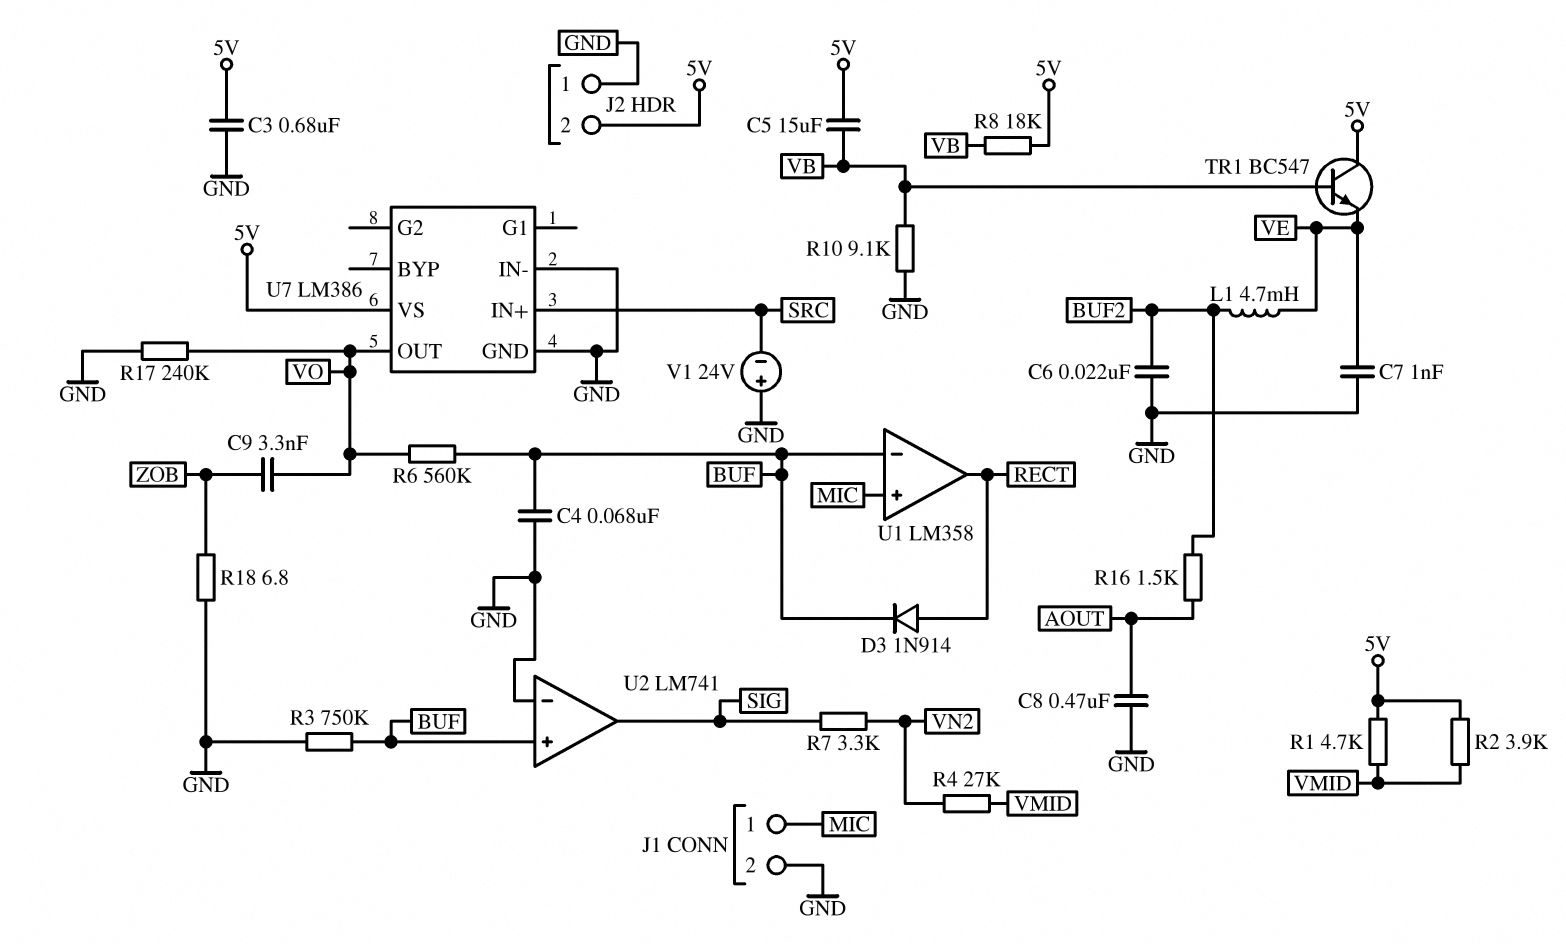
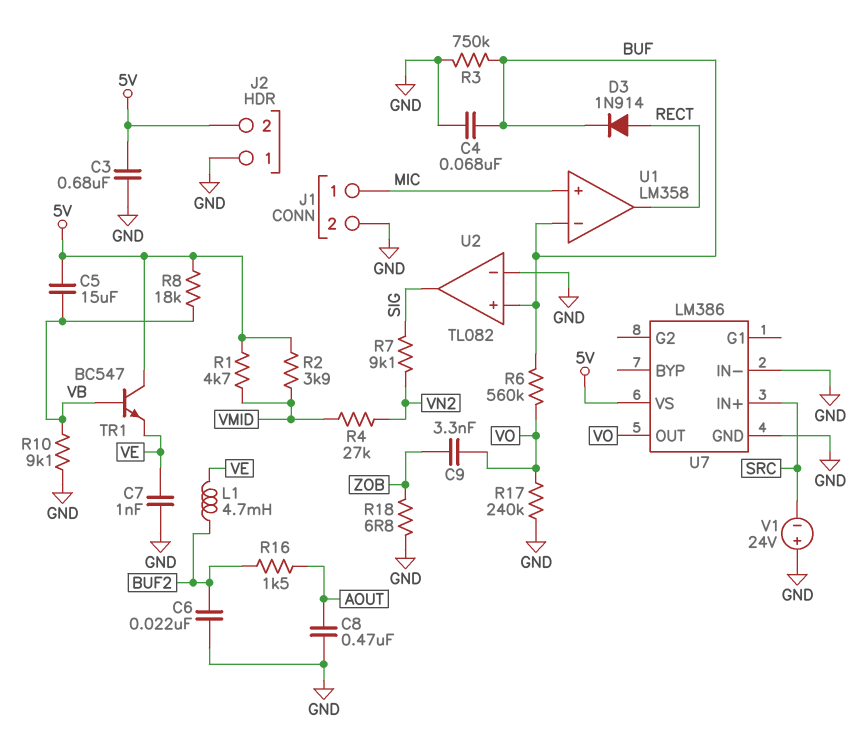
R7: 3.3k (SIG, VN2) -> 9.1k (SIG, VN2)
U2: LM741 -> TL082

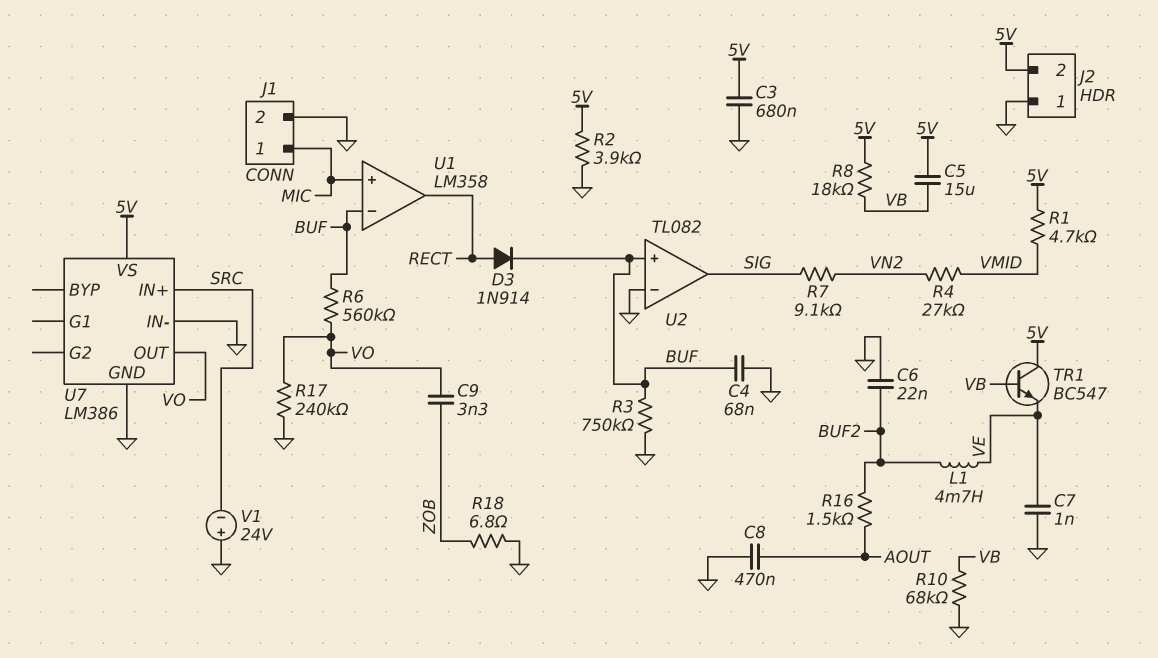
R2: 3.9k (5V, VMID) -> 3.9k (5V, GND)
R10: 9.1k (GND, VB) -> 68k (GND, VB)

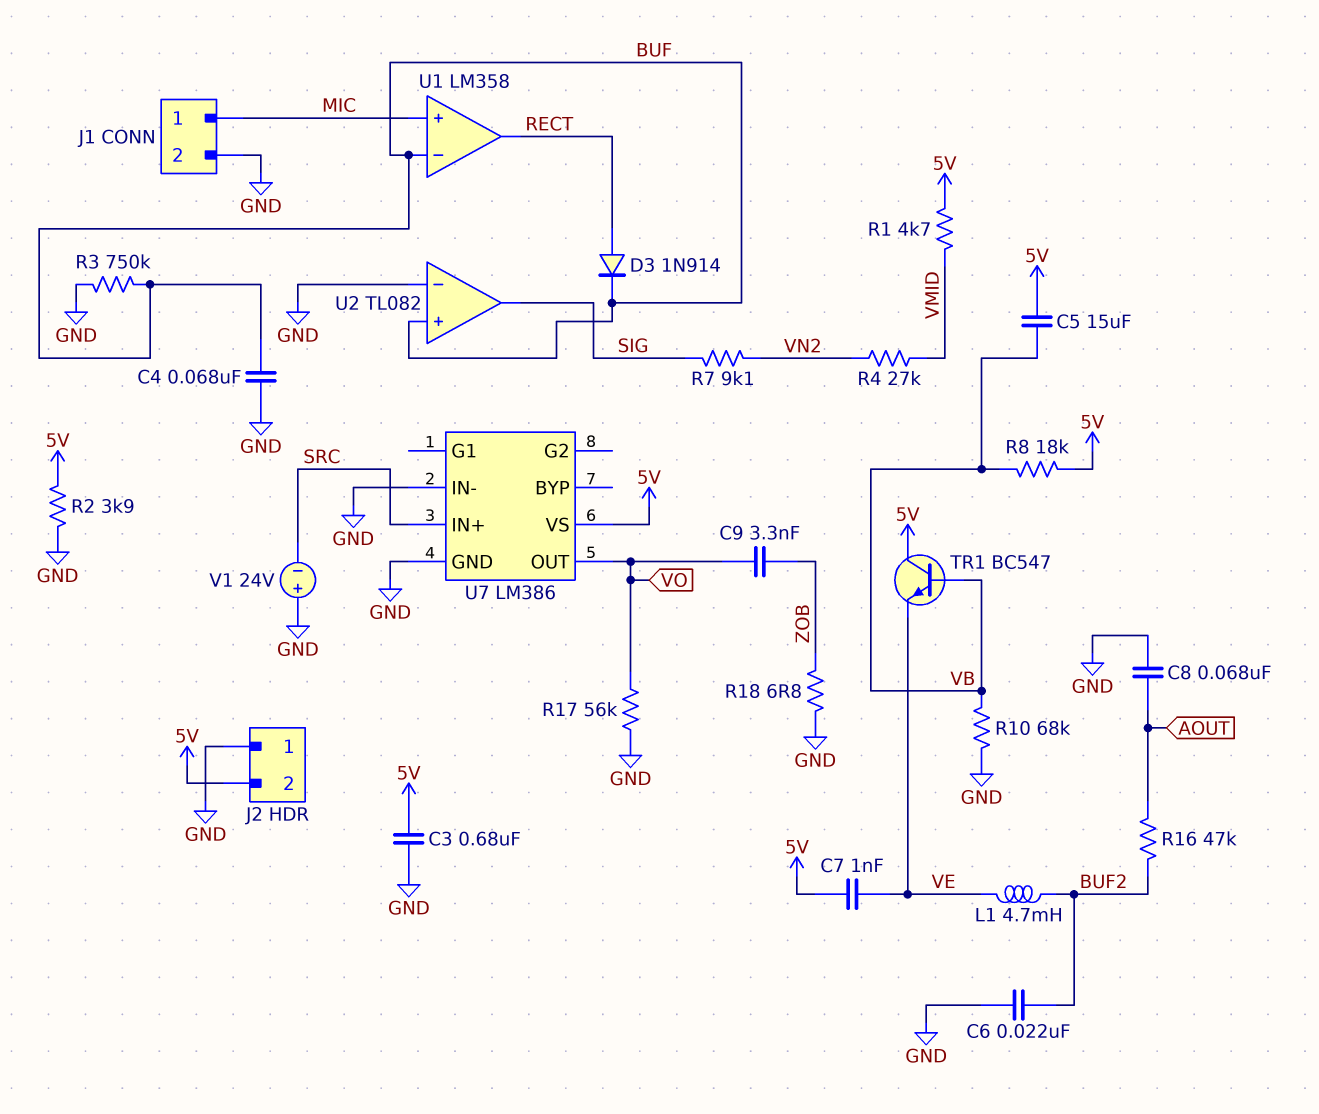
C7: 1nF (GND, VE) -> 1nF (5V, VE)
C8: 470nF (AOUT, GND) -> 68nF (AOUT, GND)
R6: 560k (BUF, VO) -> none
R16: 1.5k (AOUT, BUF2) -> 47k (AOUT, BUF2)
R17: 240k (GND, VO) -> 56k (GND, VO)

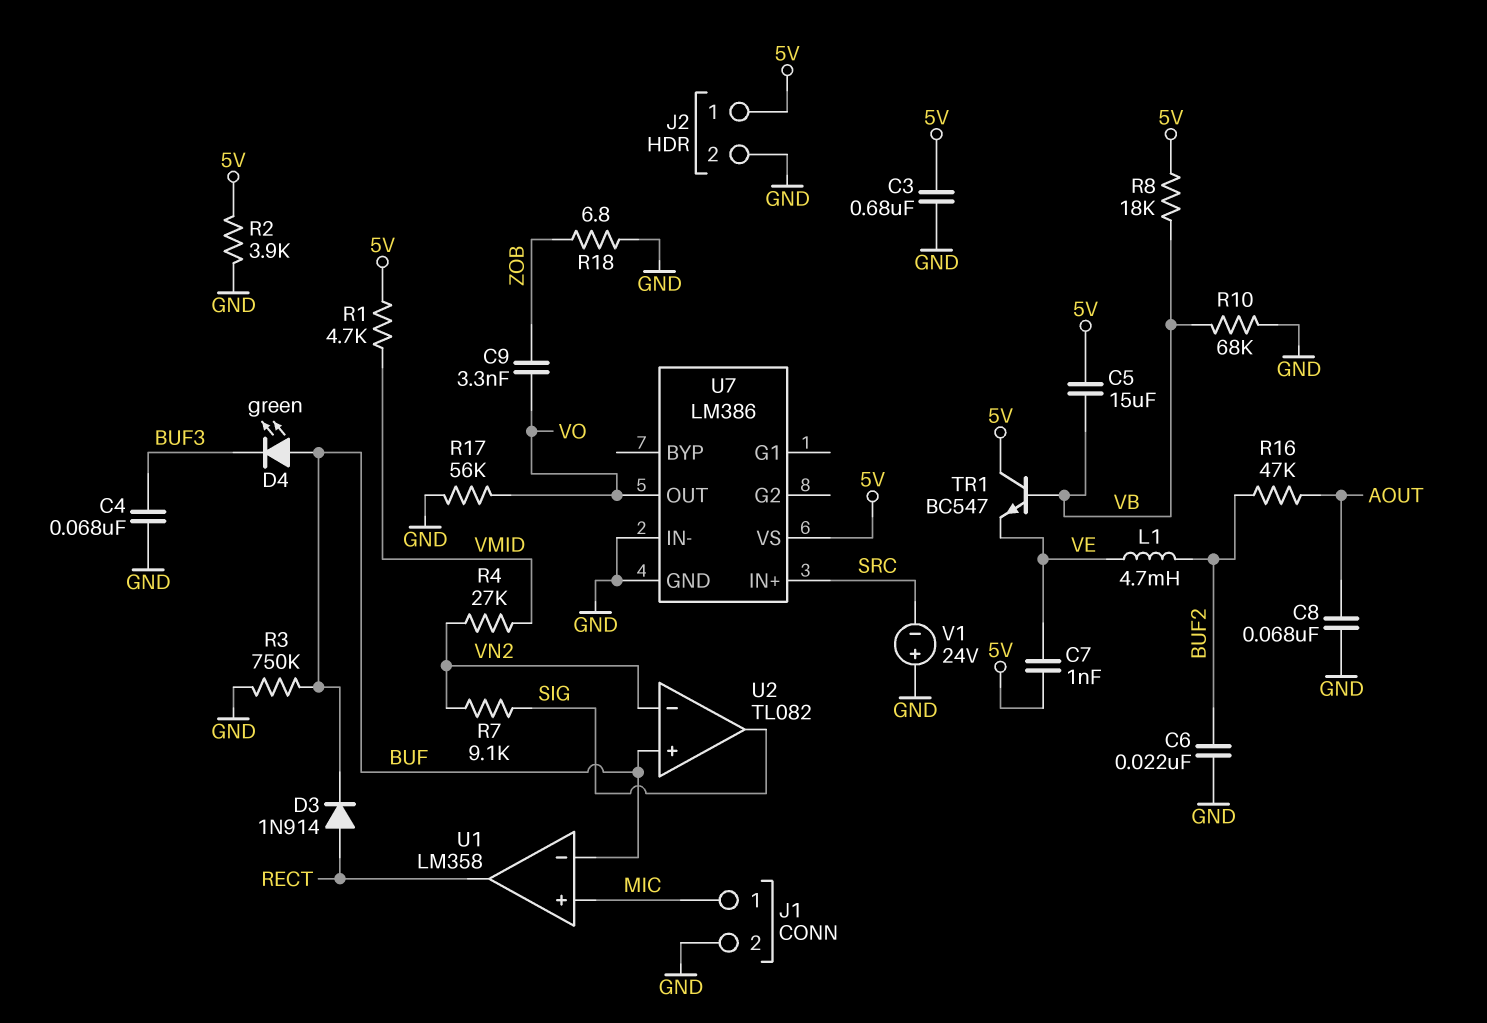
C4: 68nF (BUF, GND) -> 68nF (BUF3, GND)
D4: none -> LED green (A BUF, K BUF3)
J2 pin 1: GND -> 5V
J2 pin 2: 5V -> GND
U2 pin in-: GND -> VN2

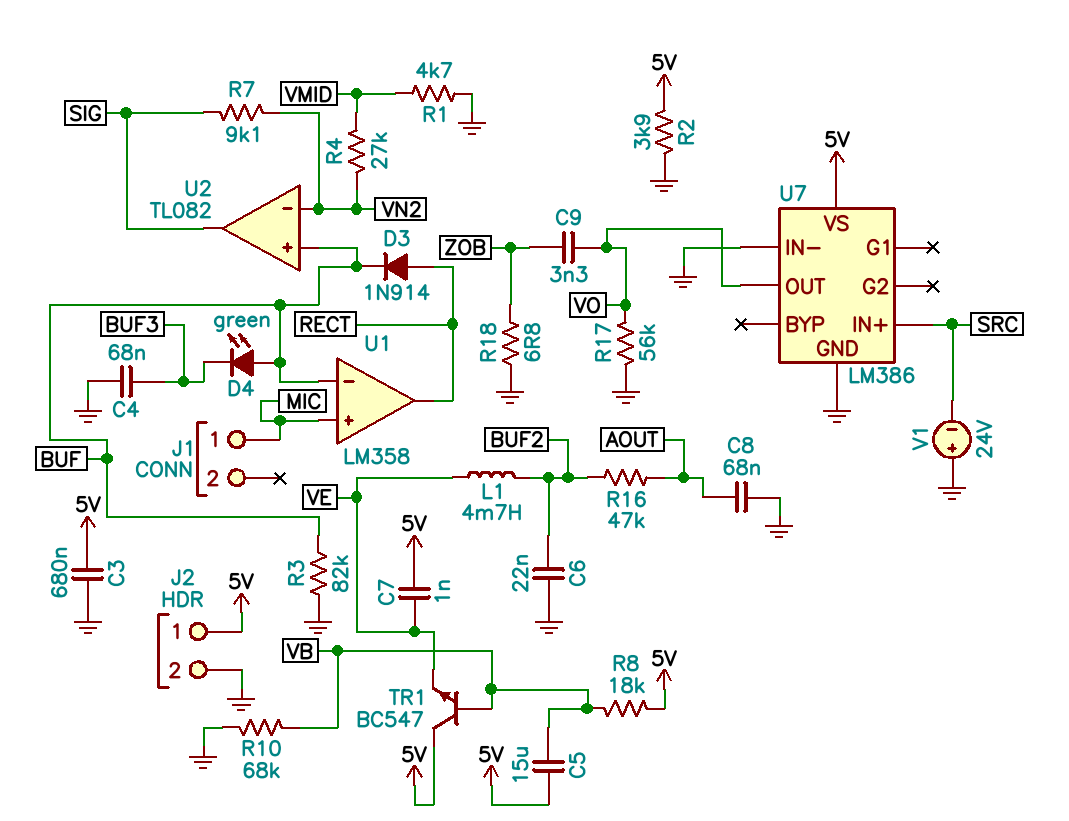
J1 pin 2: GND -> none
R1: 4.7k (5V, VMID) -> 4.7k (GND, VMID)
R3: 750k (BUF, GND) -> 82k (BUF, GND)

